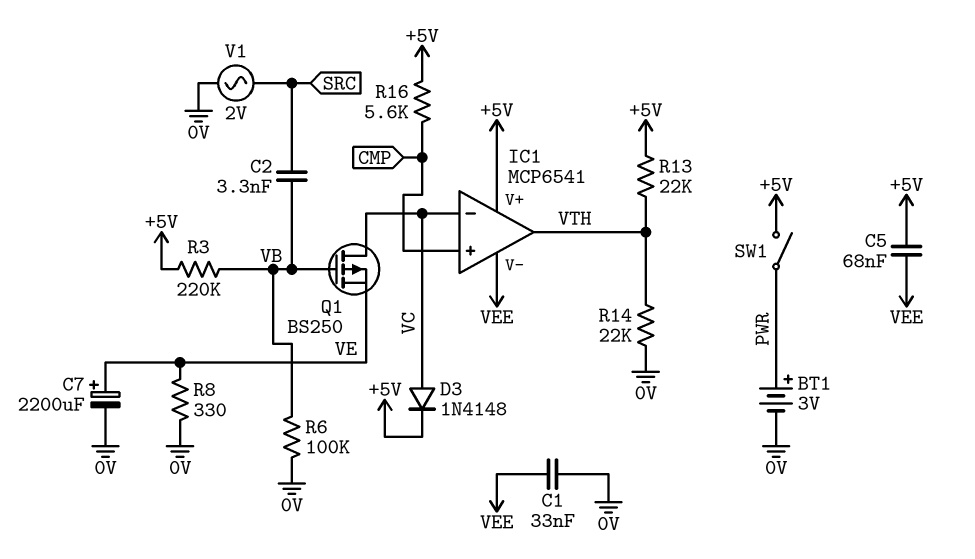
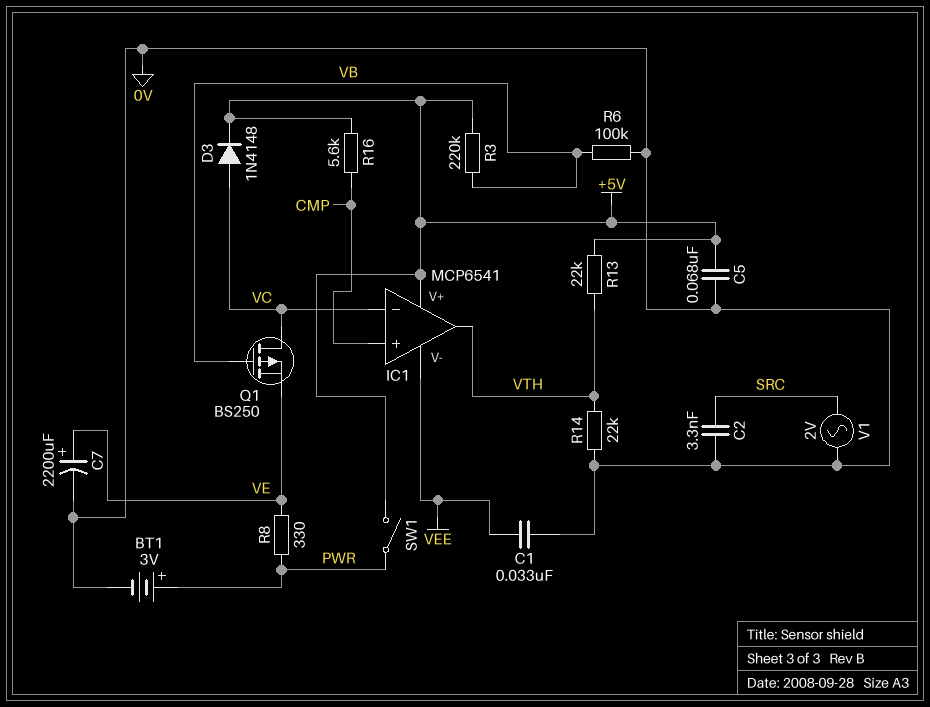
C2: 3.3nF (SRC, VB) -> 3.3nF (0V, SRC)
C5: 68nF (+5V, VEE) -> 68nF (+5V, 0V)
R8: 330 (0V, VE) -> 330 (PWR, VE)

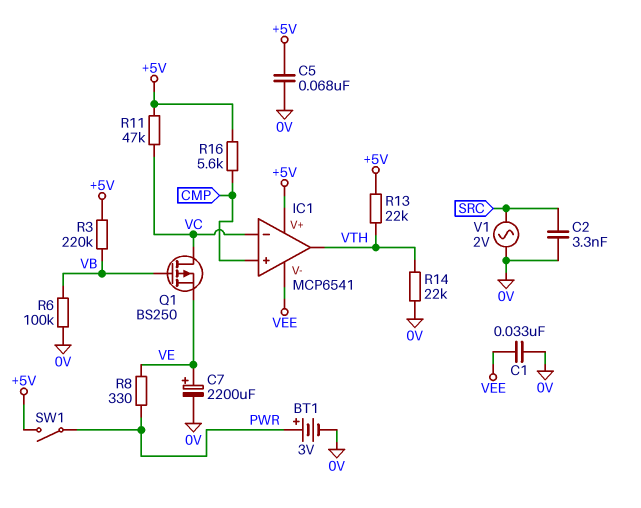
D3: diode 1N4148 (A VC, K +5V) -> none
R11: none -> 47k (+5V, VC)

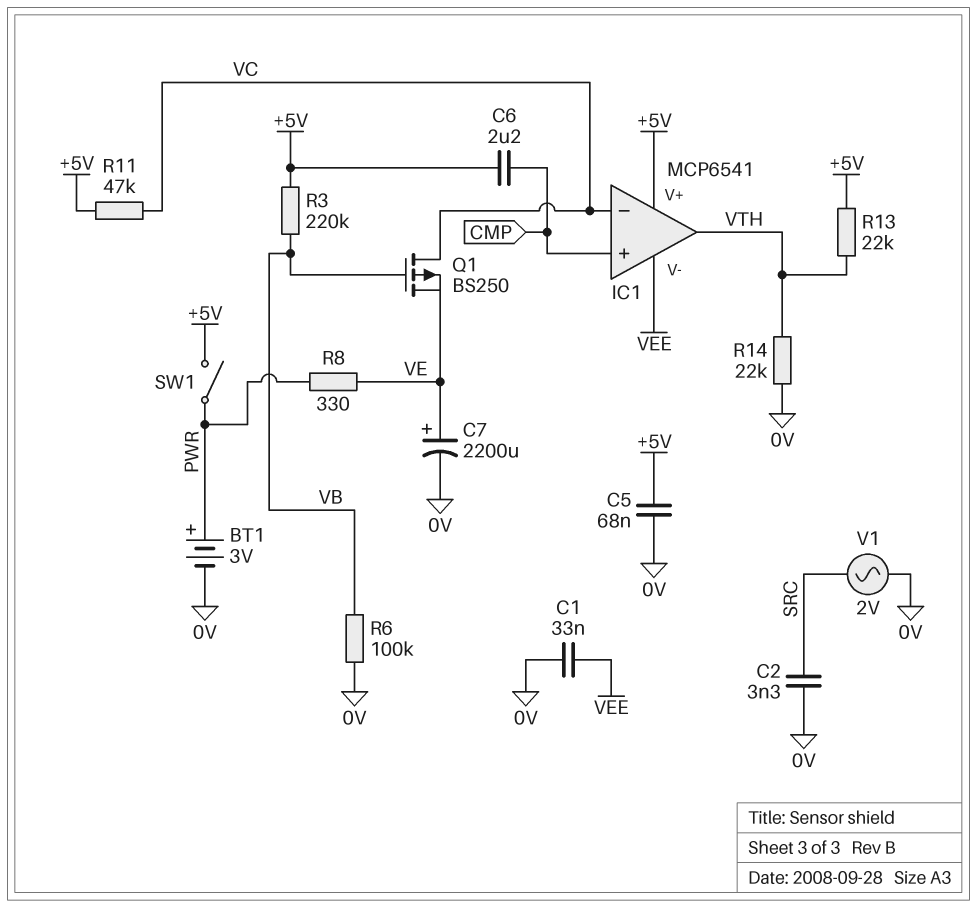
C6: none -> 2.2uF (+5V, CMP)
R16: 5.6k (+5V, CMP) -> none

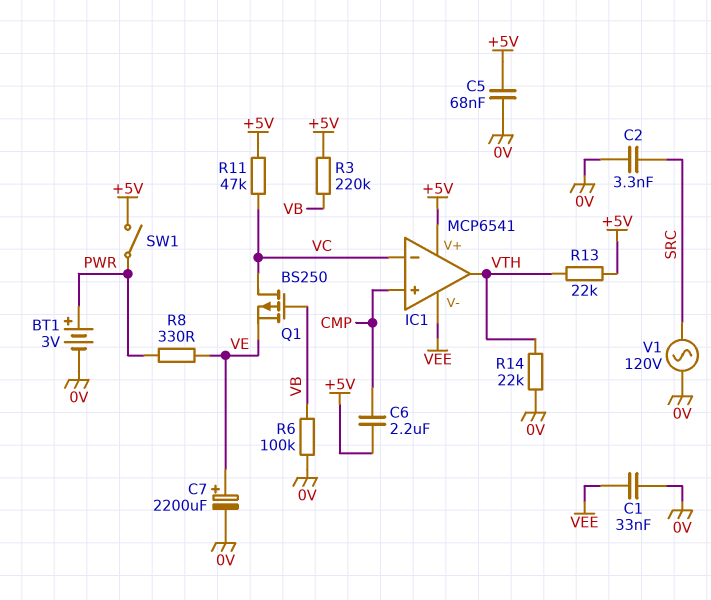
V1: AC 2V (0V, SRC) -> AC 120V (0V, SRC)

